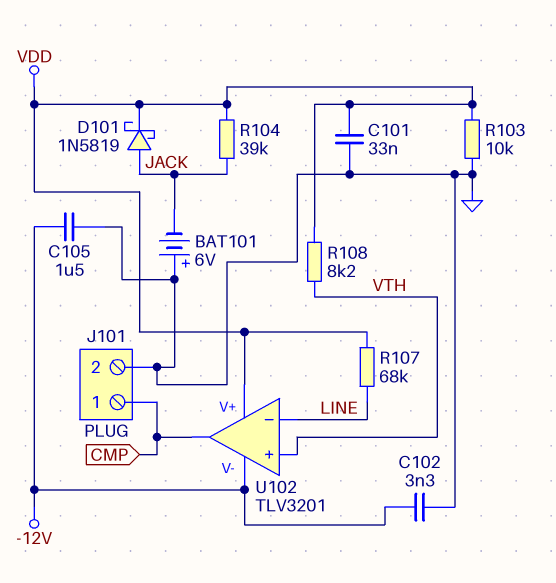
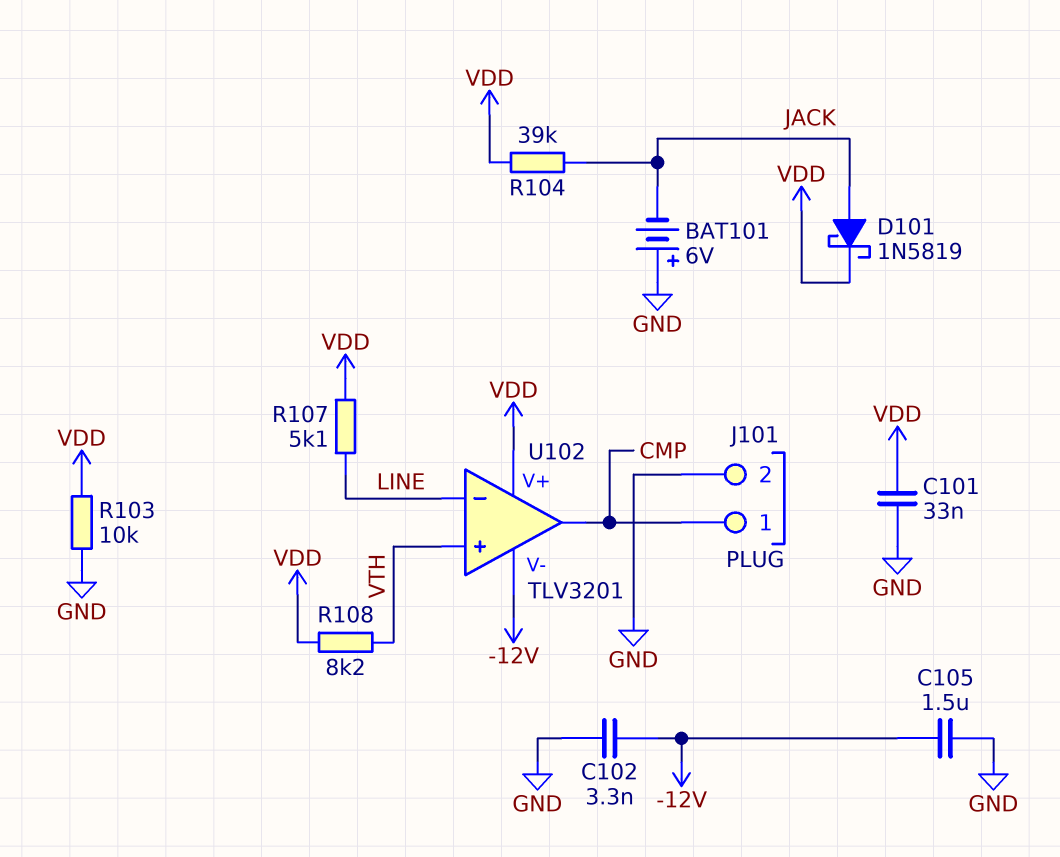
R107: 68k (LINE, VDD) -> 5.1k (LINE, VDD)

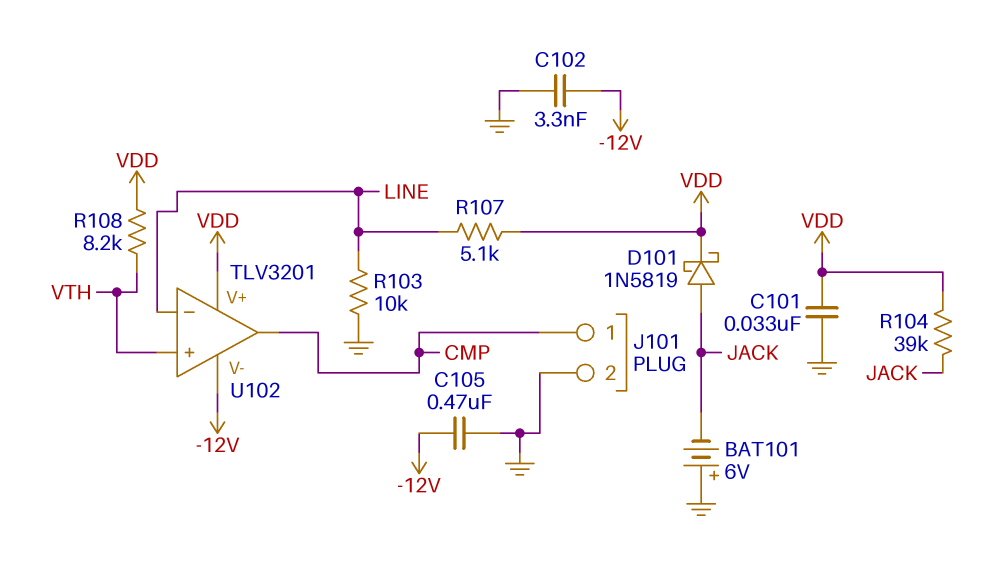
C105: 1.5uF (-12V, GND) -> 470nF (-12V, GND)
R103: 10k (GND, VDD) -> 10k (GND, LINE)

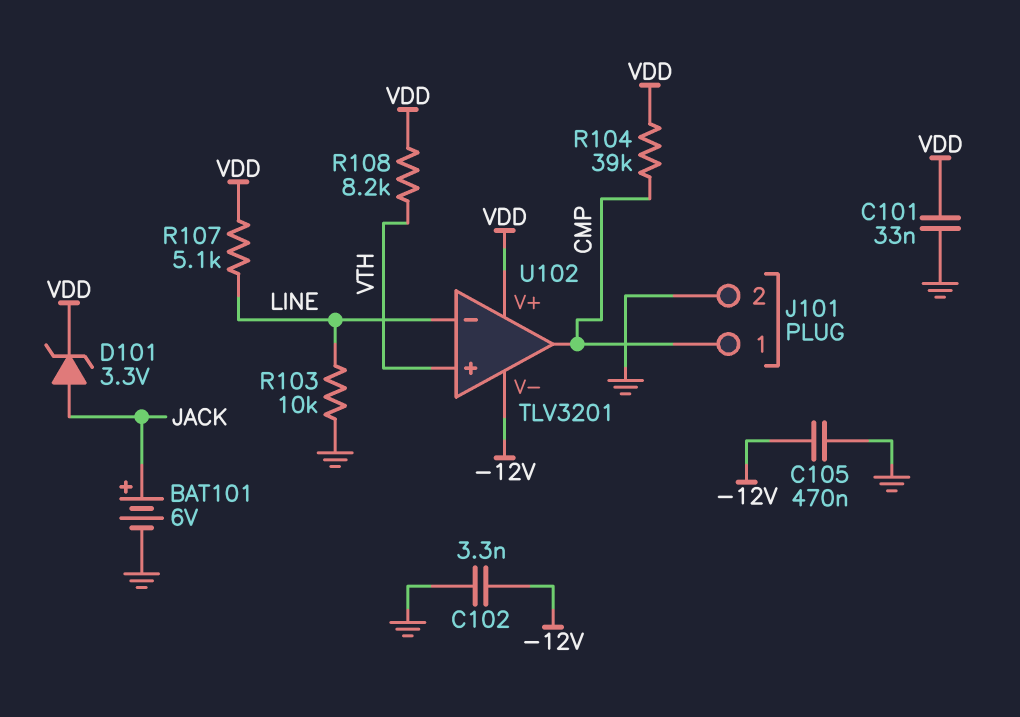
BAT101: 6V (plus GND, minus JACK) -> 6V (plus JACK, minus GND)
D101: schottky 1N5819 (A JACK, K VDD) -> zener 3.3V (A JACK, K VDD)
R104: 39k (JACK, VDD) -> 39k (CMP, VDD)

